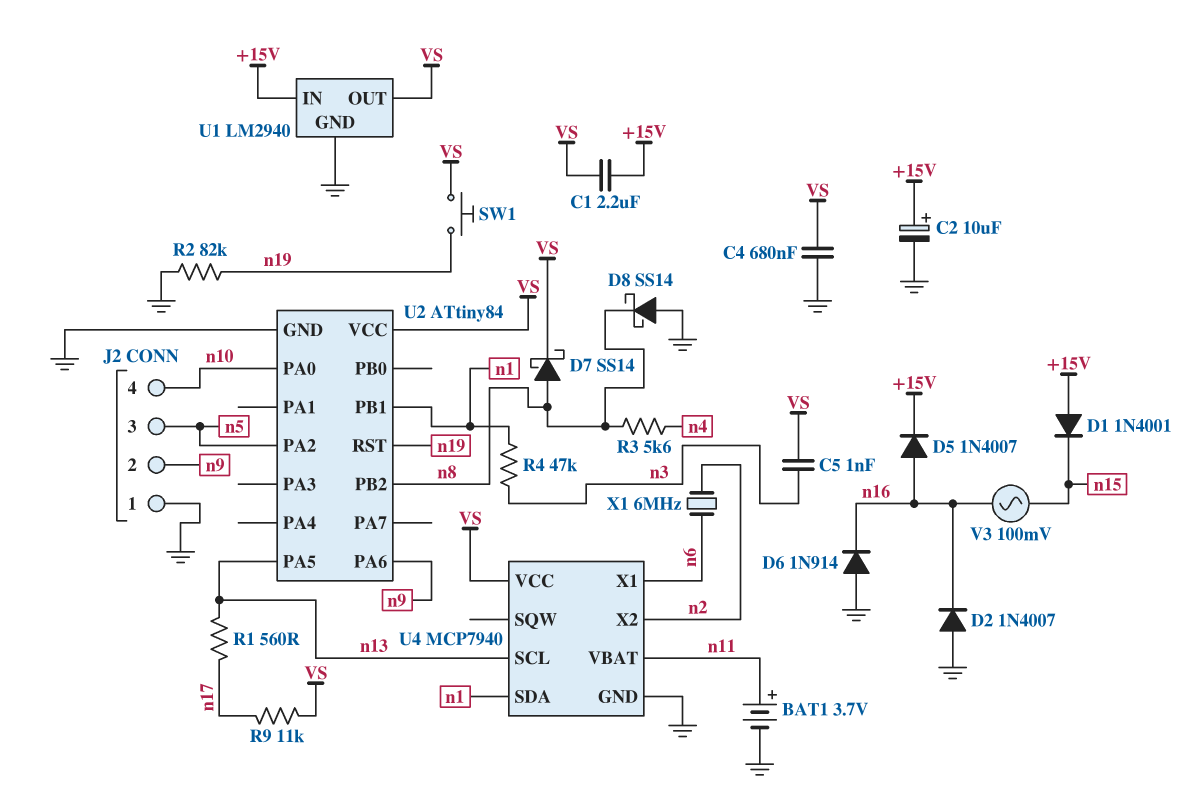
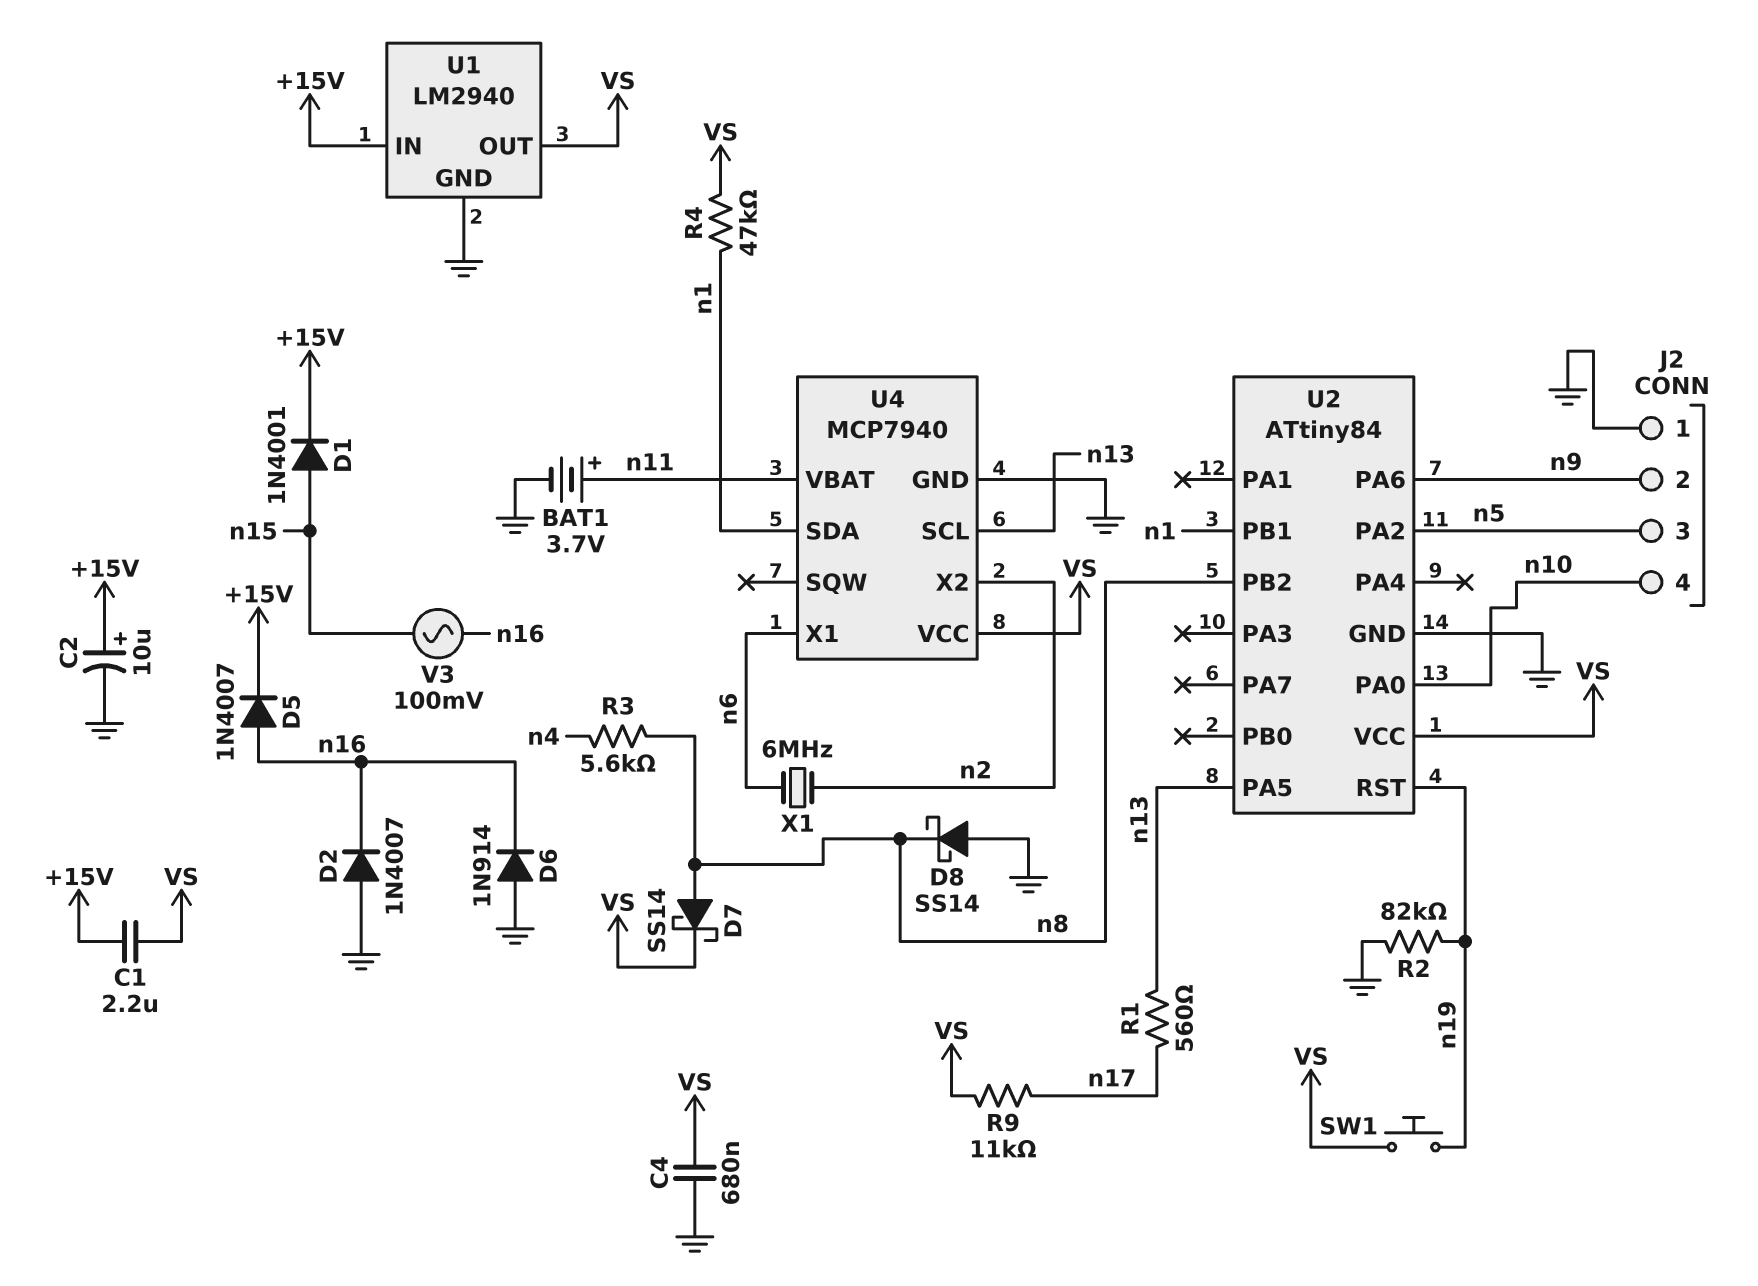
C5: 1nF (VS, n3) -> none
D1: diode 1N4001 (A +15V, K n15) -> diode 1N4001 (A n15, K +15V)
R4: 47k (n1, n3) -> 47k (VS, n1)

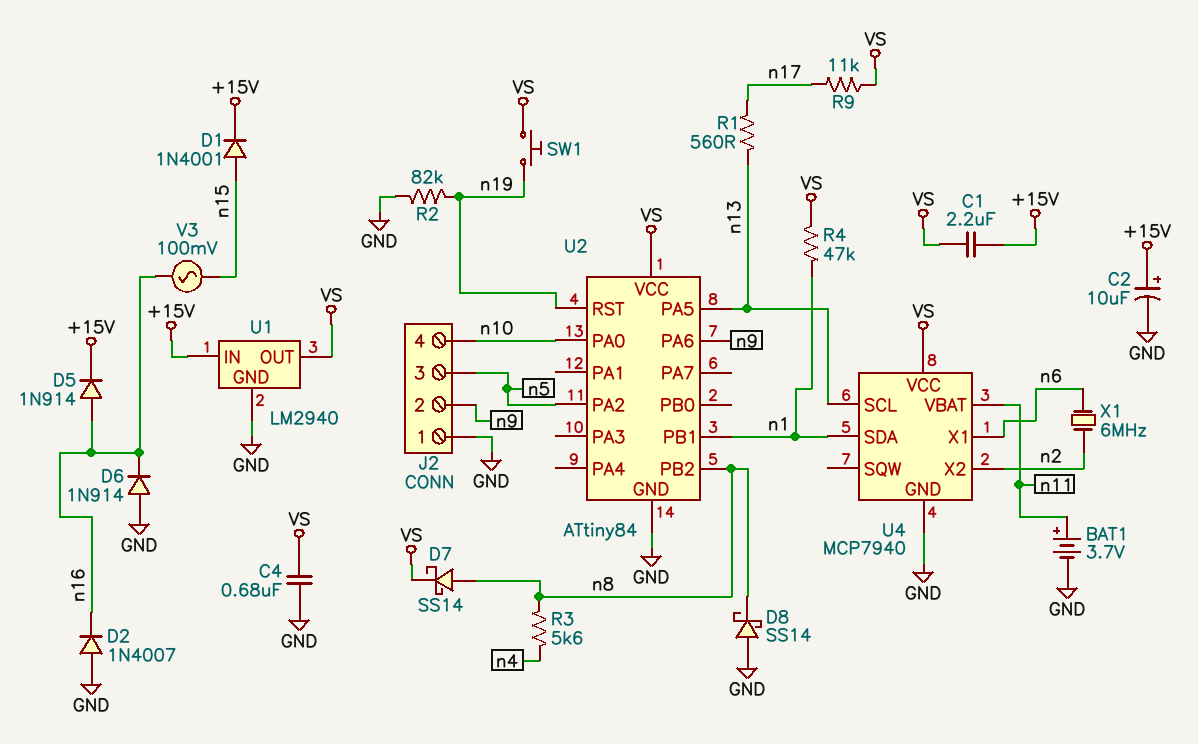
D5: diode 1N4007 (A n16, K +15V) -> diode 1N914 (A n16, K +15V)

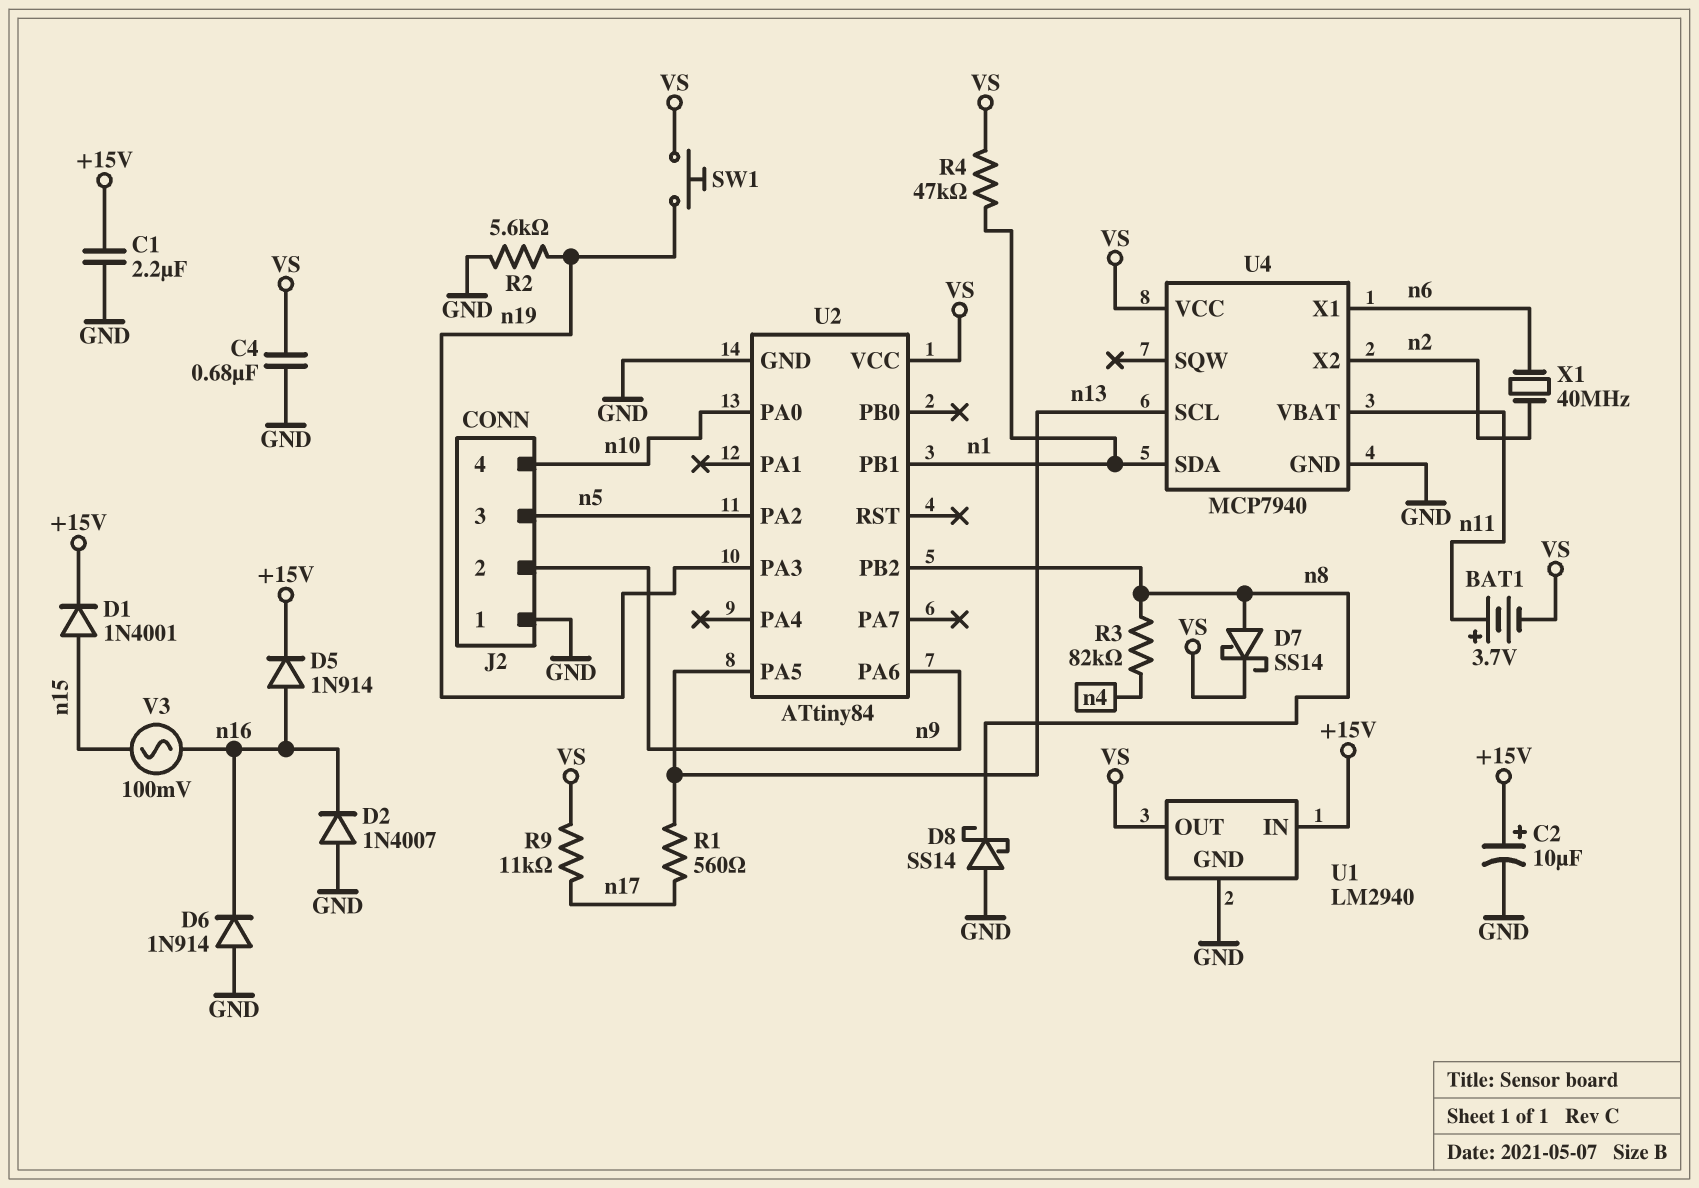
BAT1: 3.7V (plus n11, minus GND) -> 3.7V (plus n11, minus VS)
C1: 2.2uF (+15V, VS) -> 2.2uF (+15V, GND)
R2: 82k (GND, n19) -> 5.6k (GND, n19)
R3: 5.6k (n4, n8) -> 82k (n4, n8)
U2 pin PA3: none -> n19
U2 pin RST: n19 -> none
X1: 6MHz (n2, n6) -> 40MHz (n2, n6)

